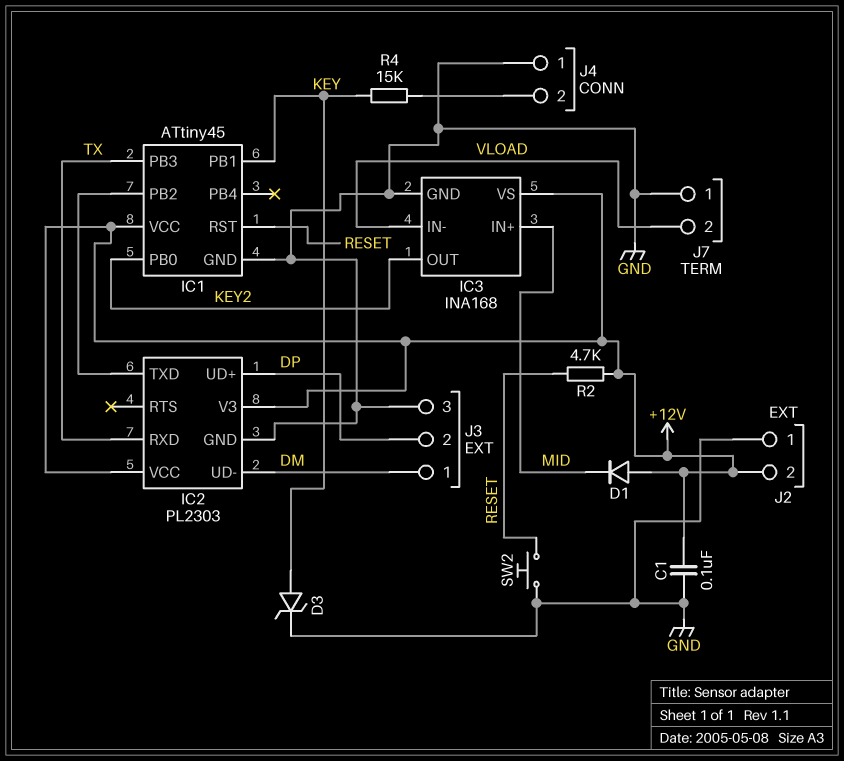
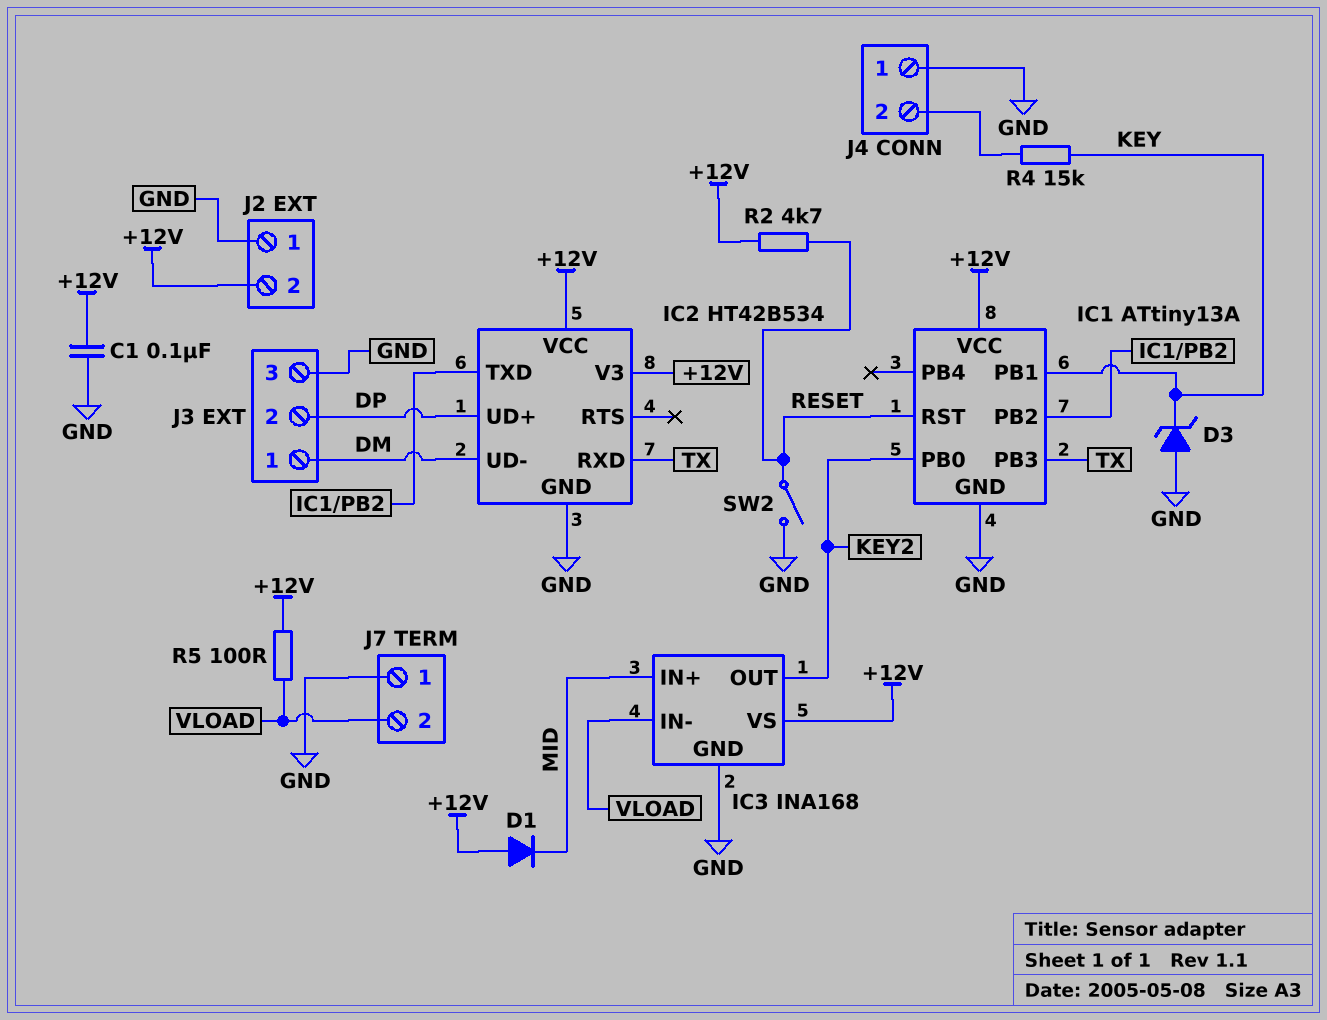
D3: zener (A KEY, K GND) -> zener (A GND, K KEY)
IC1: ATtiny45 -> ATtiny13A
IC2: PL2303 -> HT42B534
R5: none -> 100 (+12V, VLOAD)
SW2: button (GND, RESET) -> switch (GND, RESET)

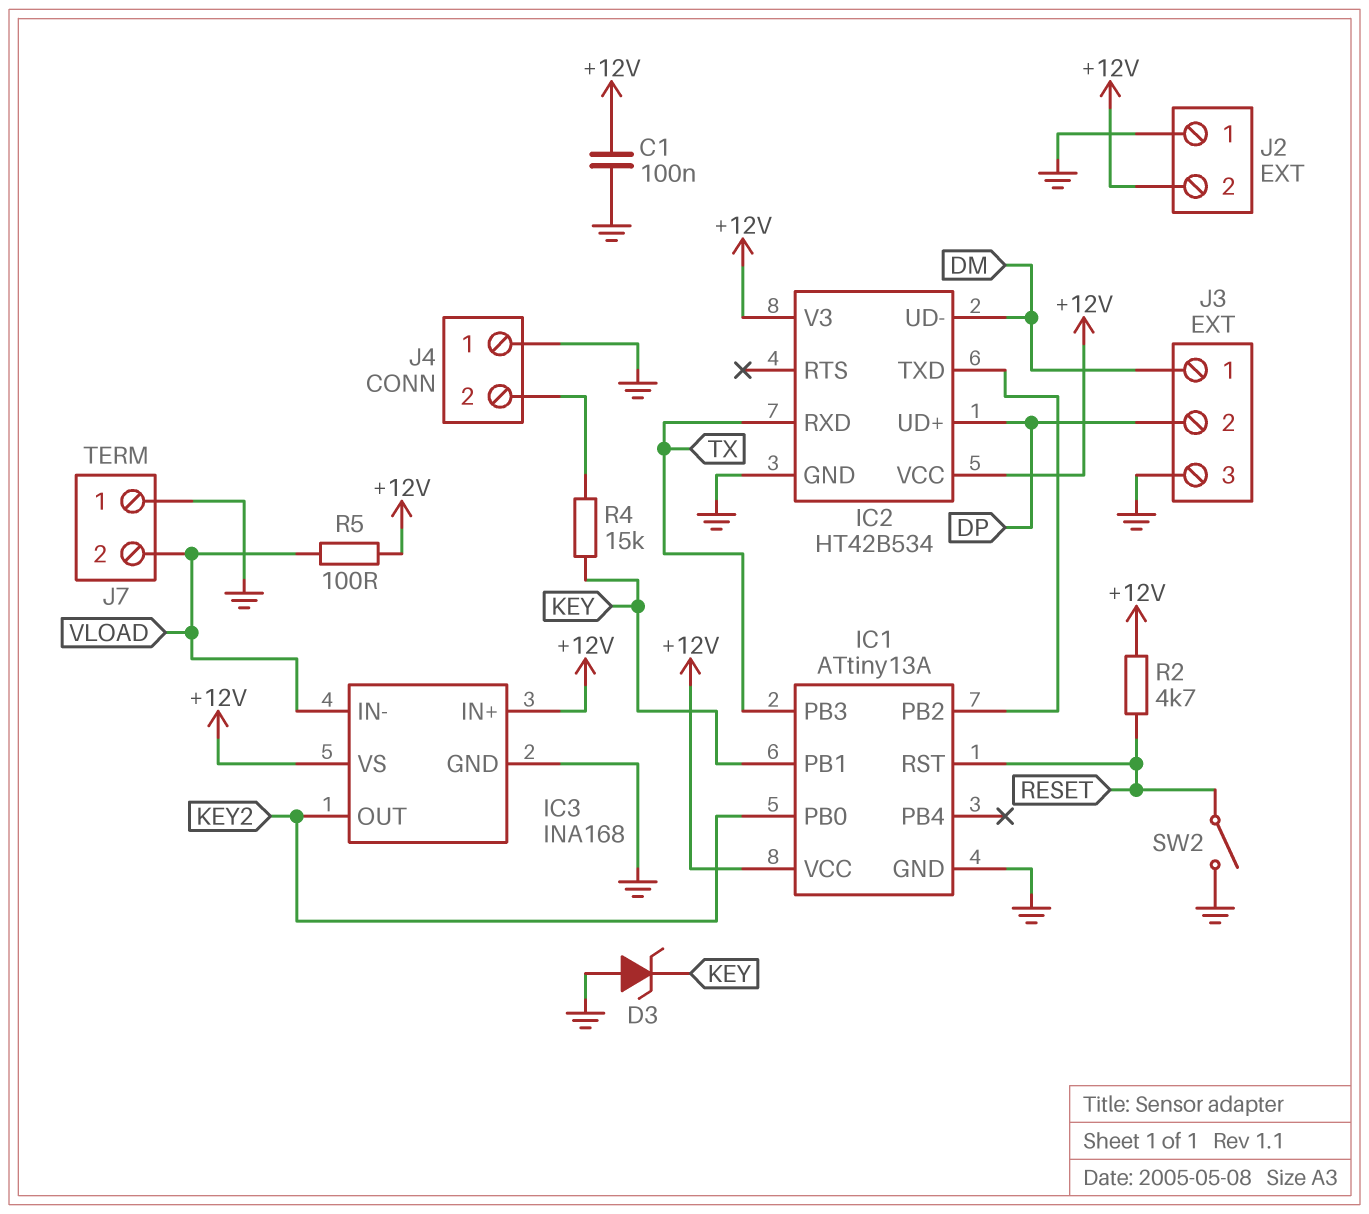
D1: diode (A +12V, K MID) -> none
IC3 pin IN+: MID -> +12V

